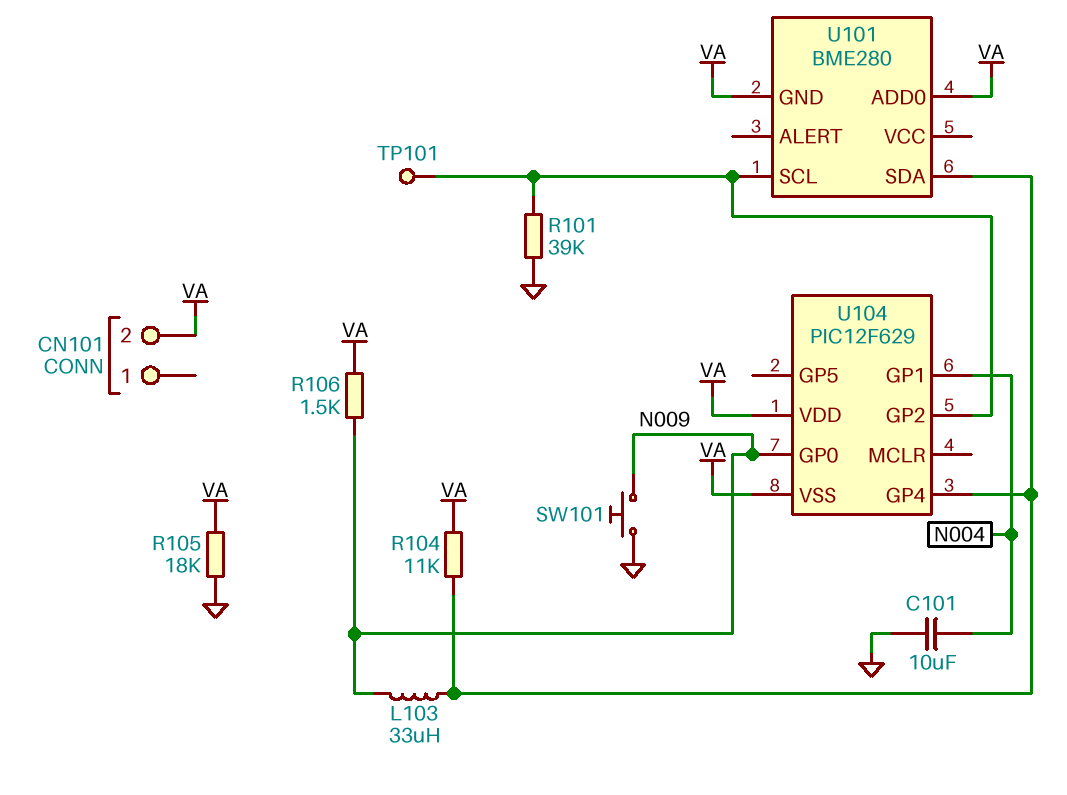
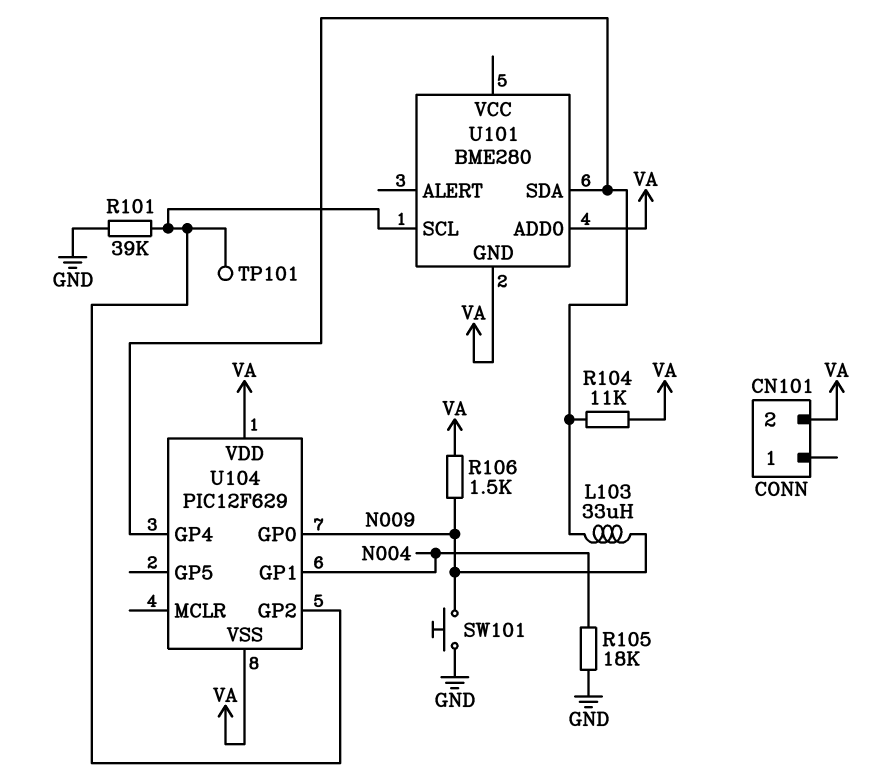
C101: 10uF (GND, N004) -> none
R105: 18k (GND, VA) -> 18k (GND, N004)

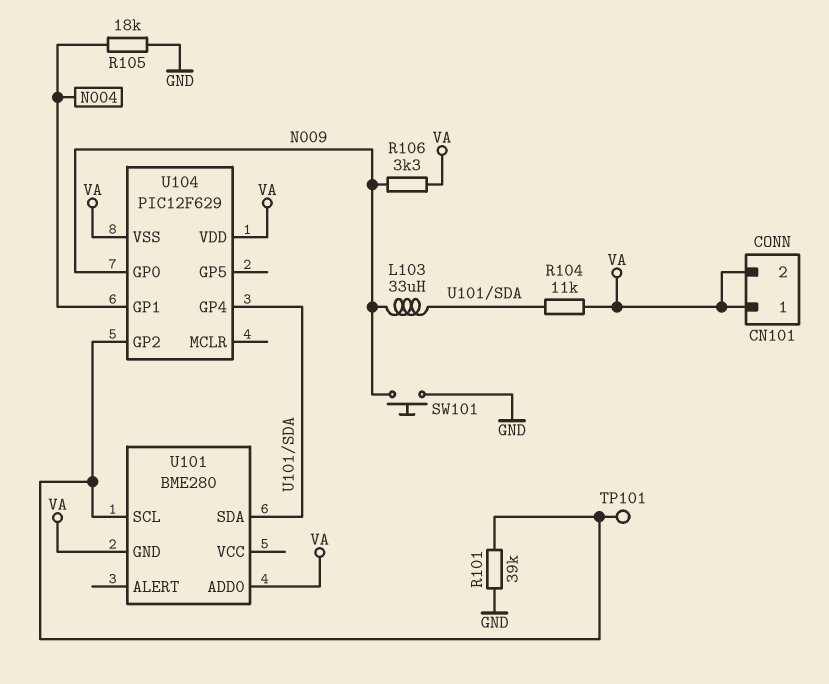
CN101 pin 1: none -> VA
R106: 1.5k (N009, VA) -> 3.3k (N009, VA)

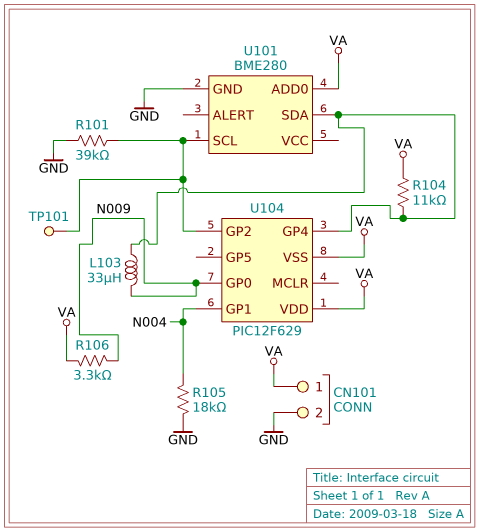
CN101 pin 2: VA -> GND
SW101: button (GND, N009) -> none
U101 pin GND: VA -> GND

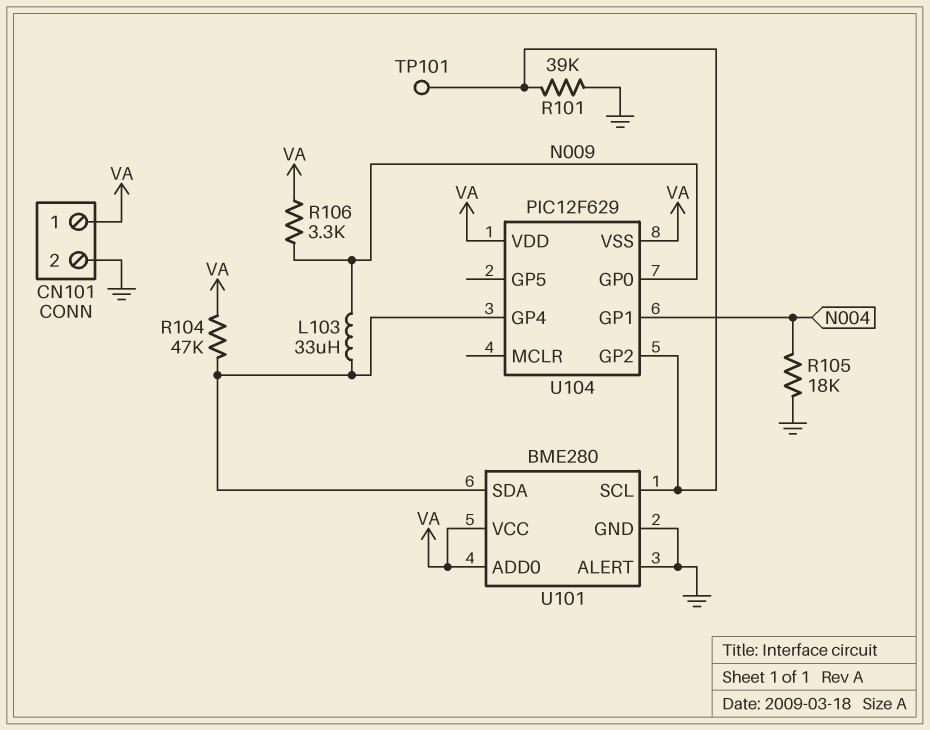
R104: 11k (U101/SDA, VA) -> 47k (U101/SDA, VA)
U101 pin ALERT: none -> GND
U101 pin VCC: none -> VA

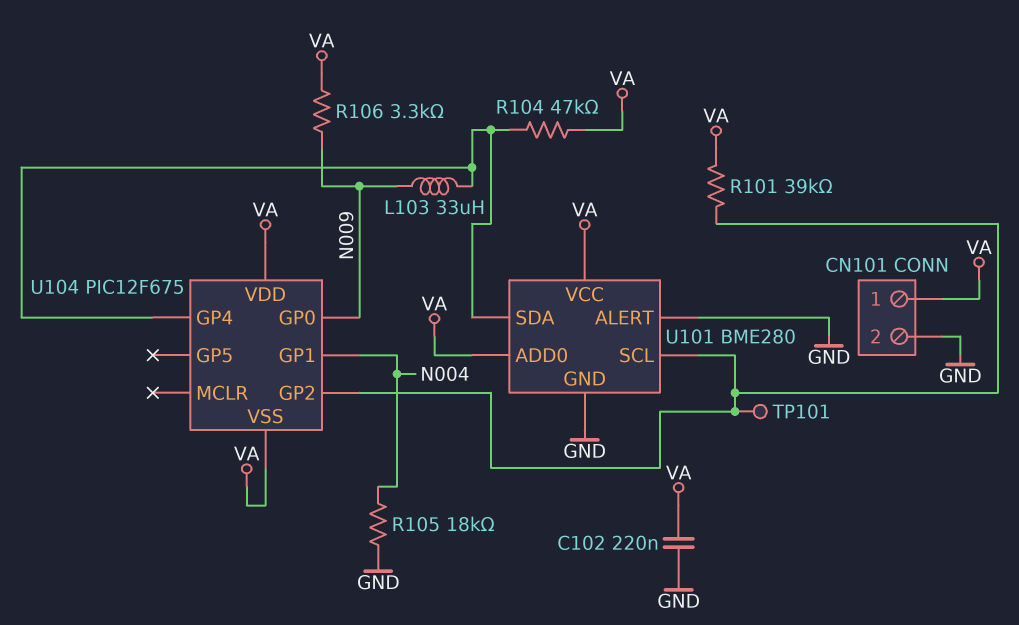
C102: none -> 220nF (GND, VA)
R101: 39k (GND, U101/SCL) -> 39k (U101/SCL, VA)
U104: PIC12F629 -> PIC12F675

